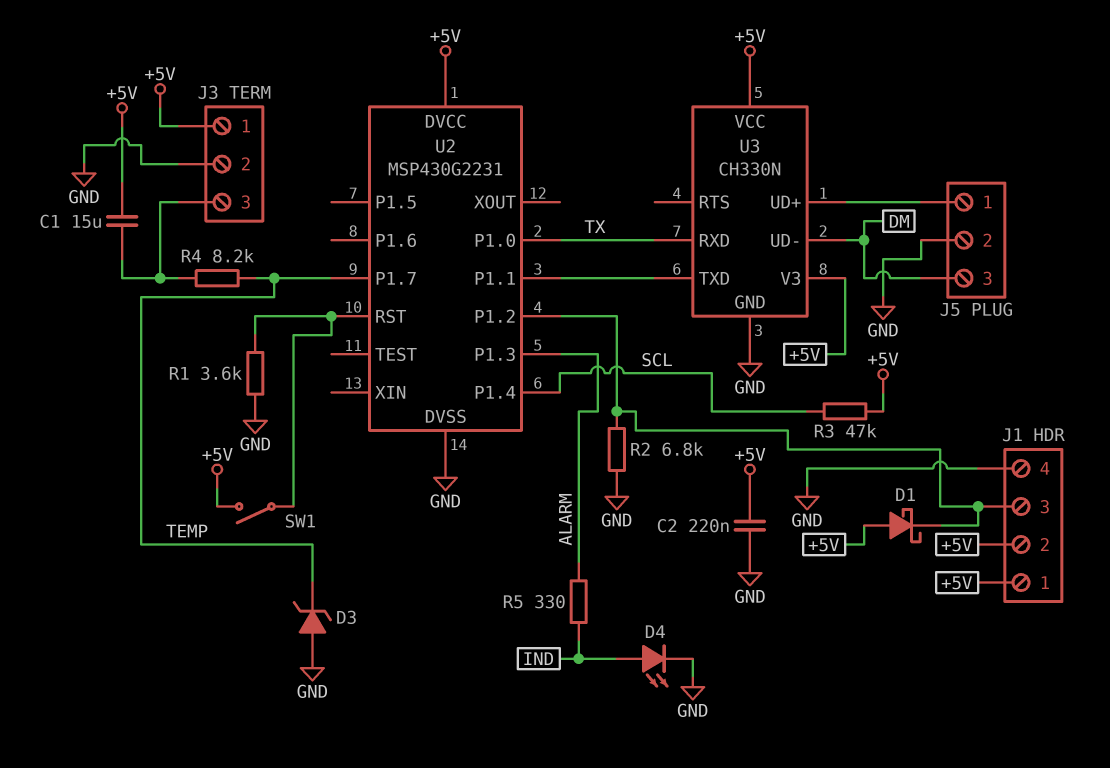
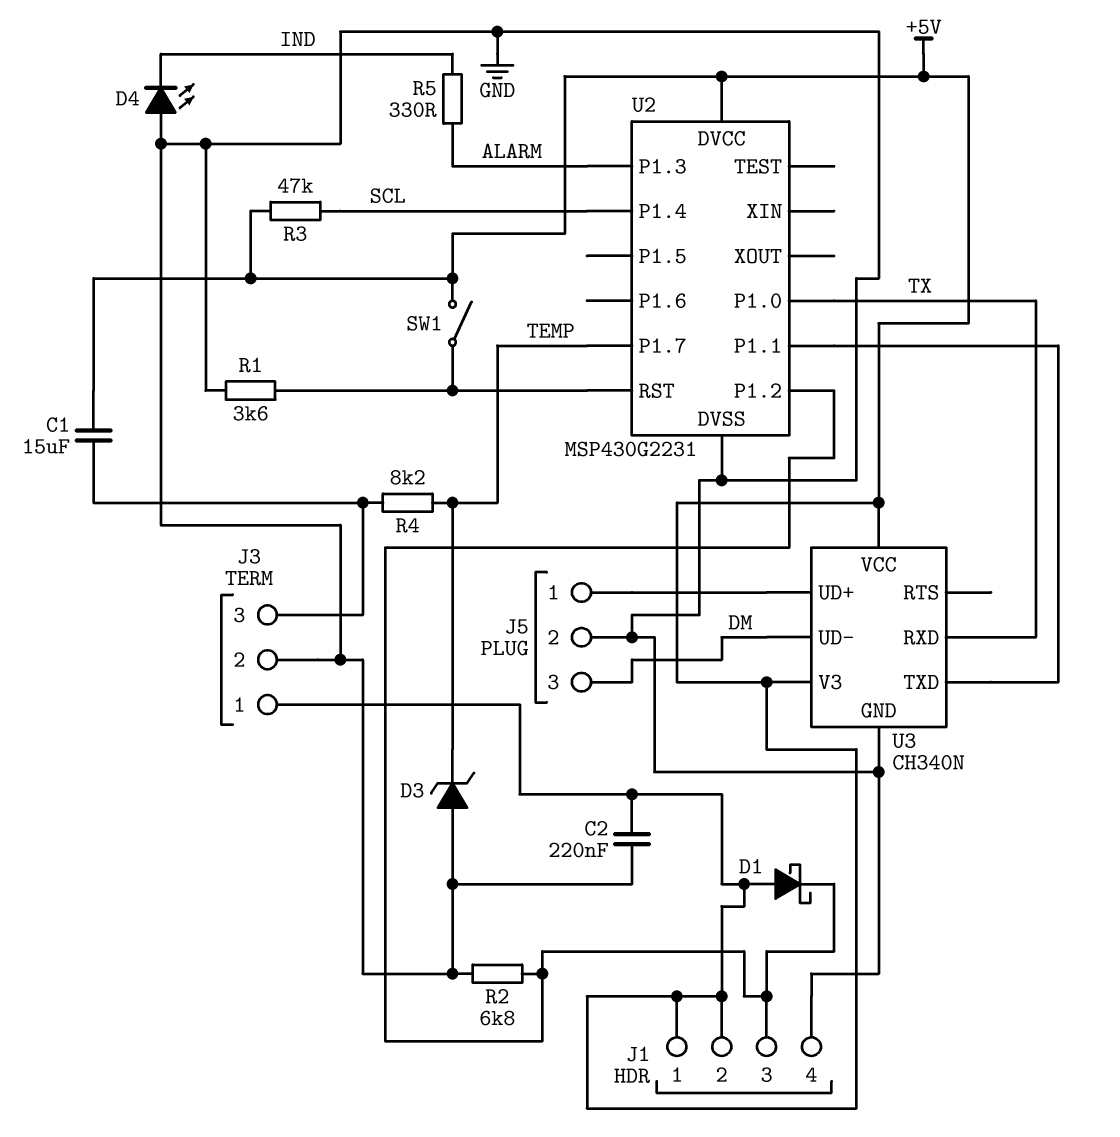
D4: LED (A IND, K GND) -> LED (A GND, K IND)
U3: CH330N -> CH340N

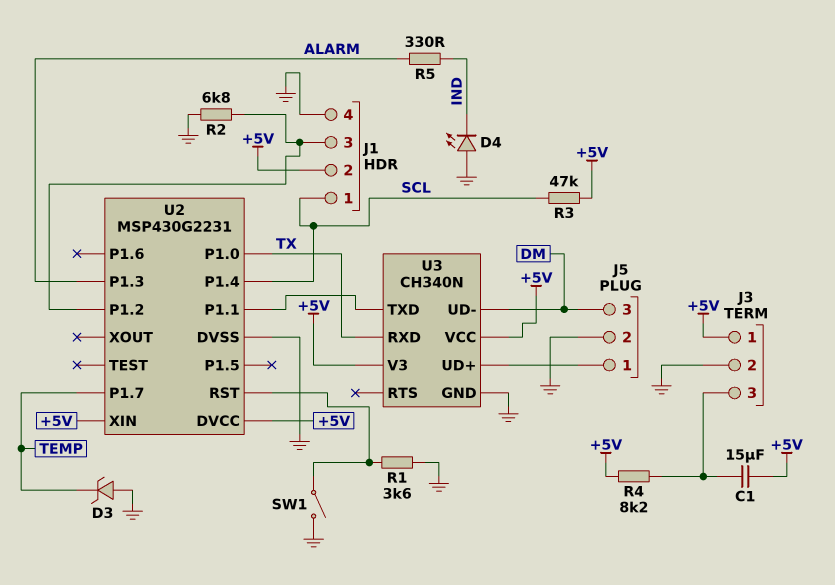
C2: 220nF (+5V, GND) -> none
D1: schottky (A +5V, K J1/3) -> none
J1 pin 1: +5V -> SCL
R4: 8.2k (J3/3, TEMP) -> 8.2k (+5V, J3/3)
SW1: switch (+5V, U2/RST) -> switch (GND, U2/RST)
U2 pin XIN: none -> +5V

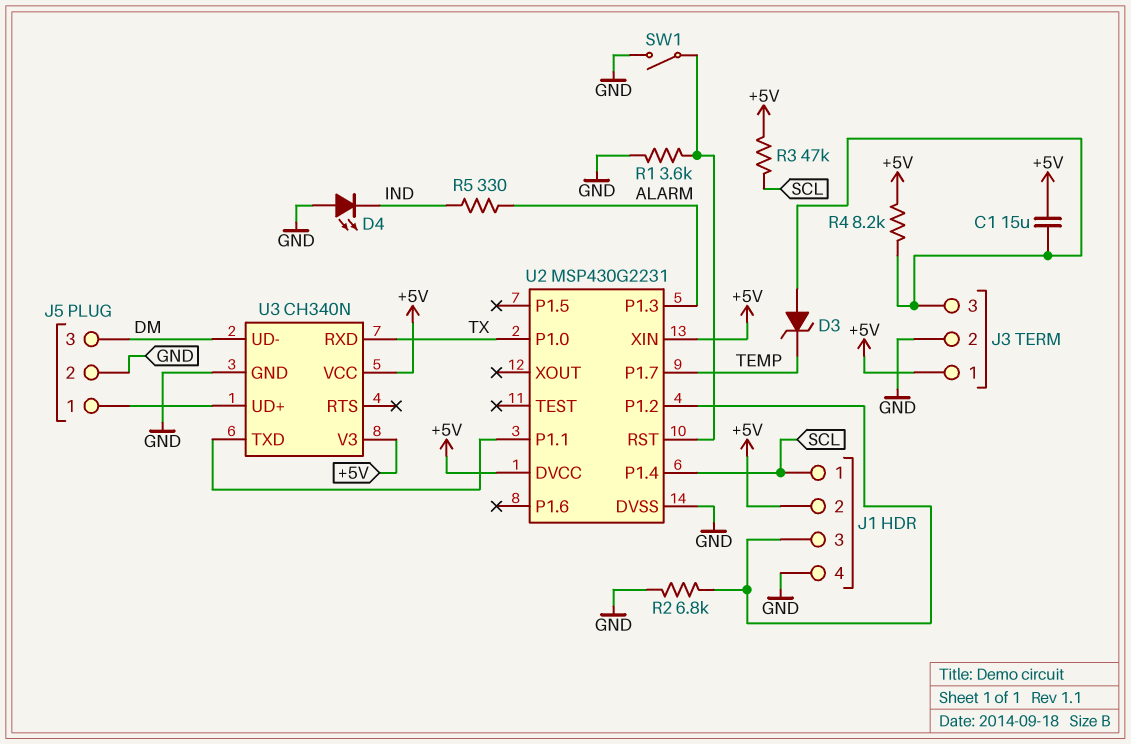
D3: zener (A GND, K TEMP) -> zener (A J3/3, K TEMP)

